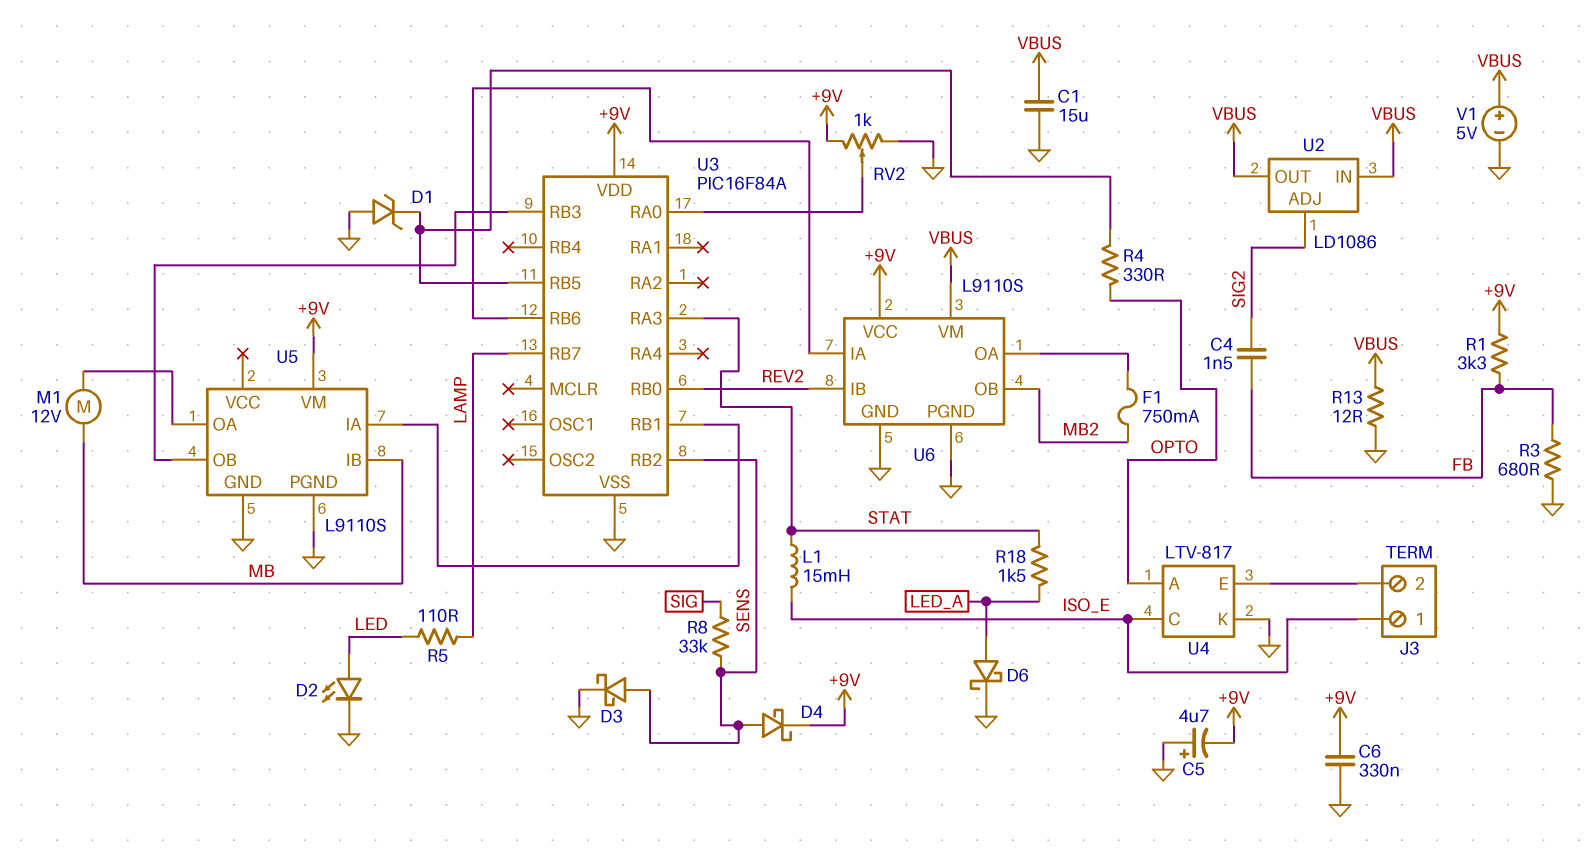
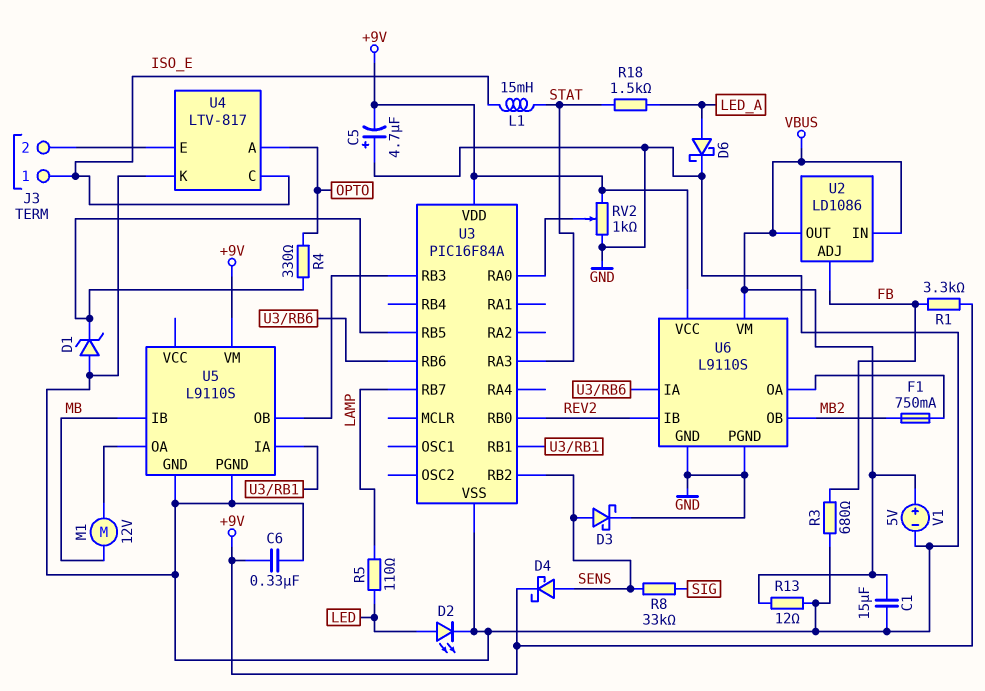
C4: 1.5nF (FB, SIG2) -> none
U2 pin ADJ: SIG2 -> FB

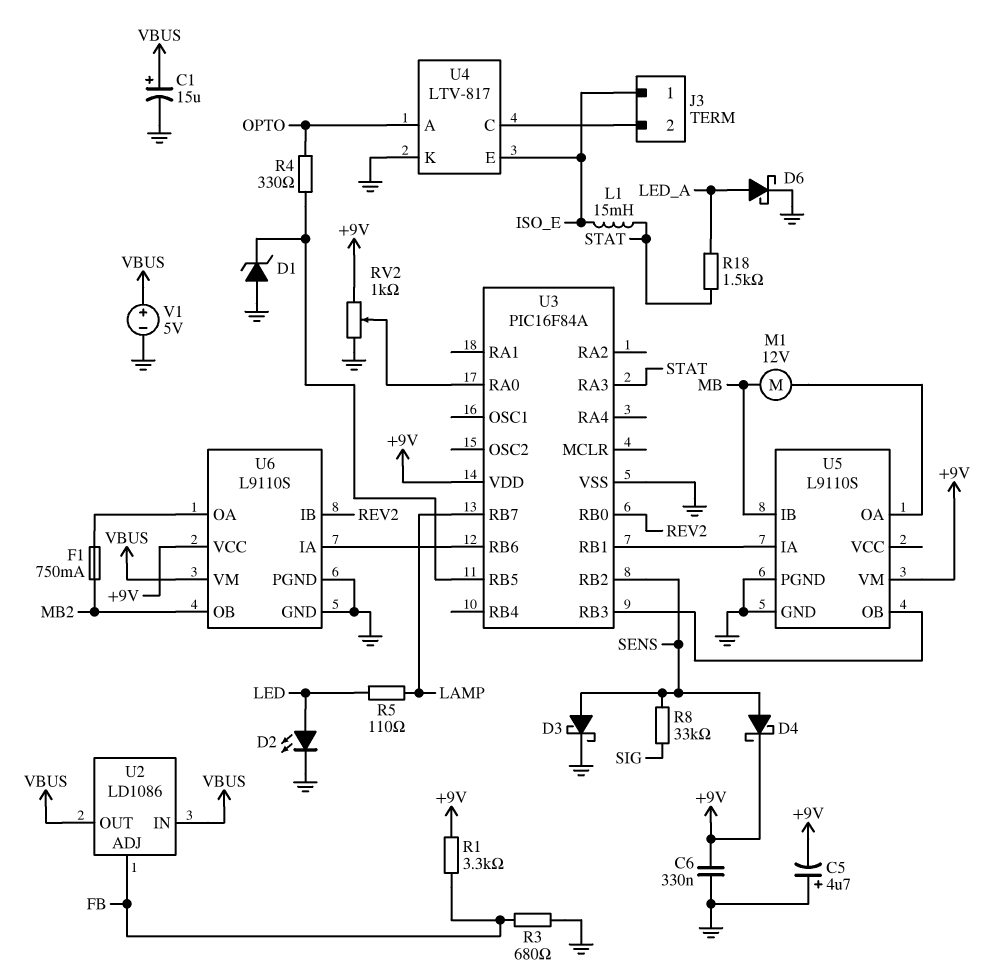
C1: 15uF (GND, VBUS) -> 15uF (plus VBUS, minus GND)
R13: 12 (GND, VBUS) -> none
U4 pin C: ISO_E -> J3/2
U4 pin E: J3/2 -> ISO_E

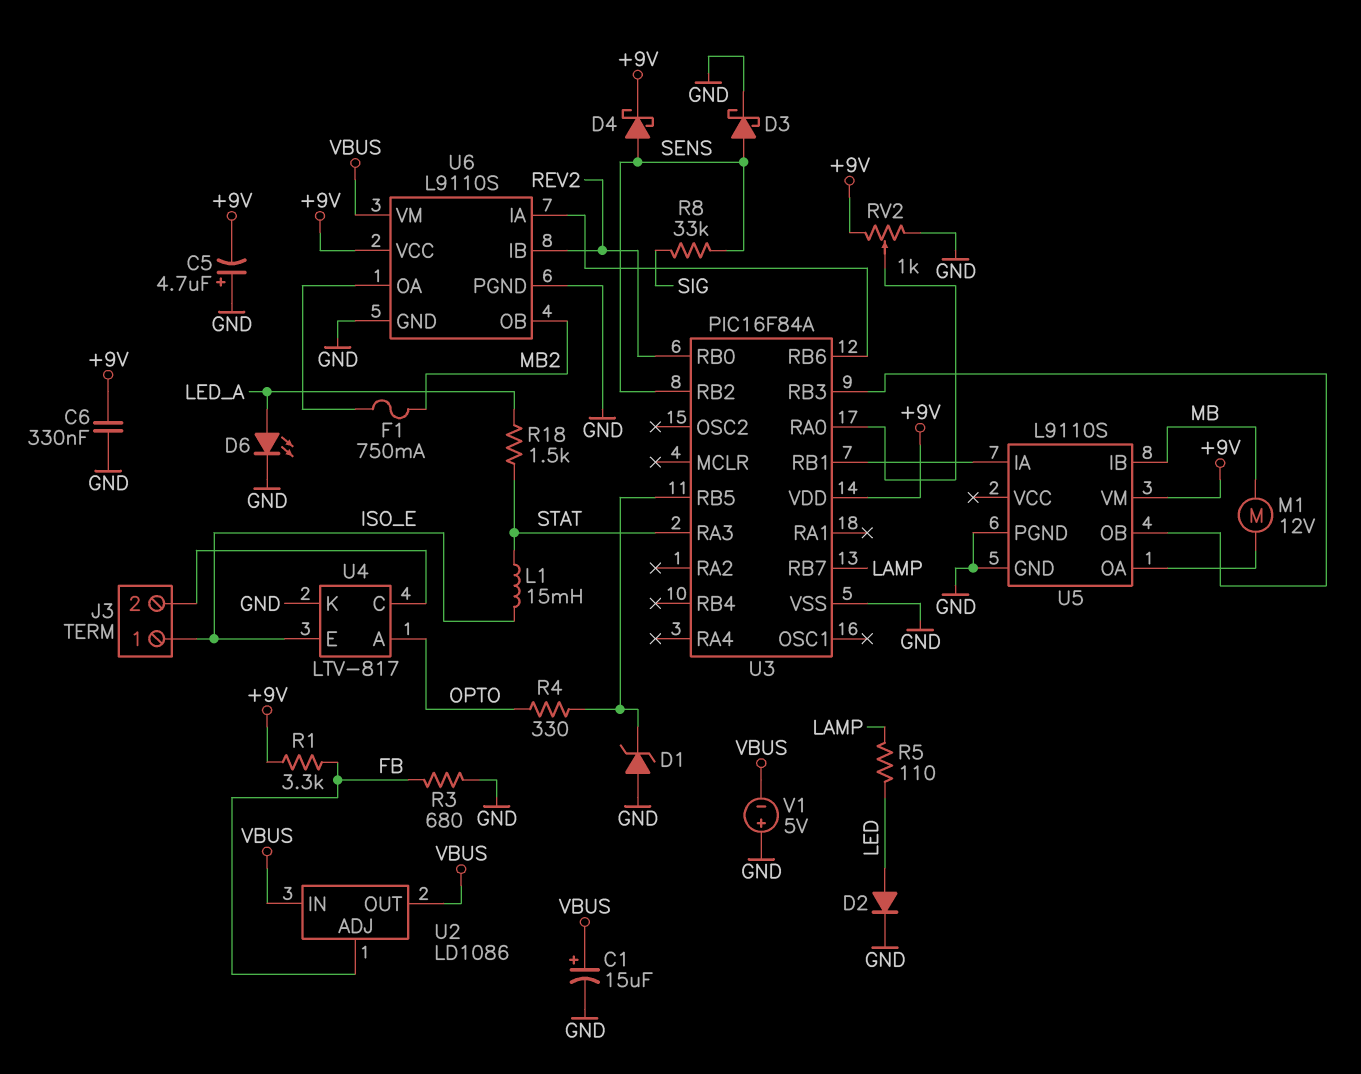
D2: LED (A LED, K GND) -> diode (A LED, K GND)
D6: schottky (A LED_A, K GND) -> LED (A LED_A, K GND)
V1: 5V (plus VBUS, minus GND) -> 5V (plus GND, minus VBUS)

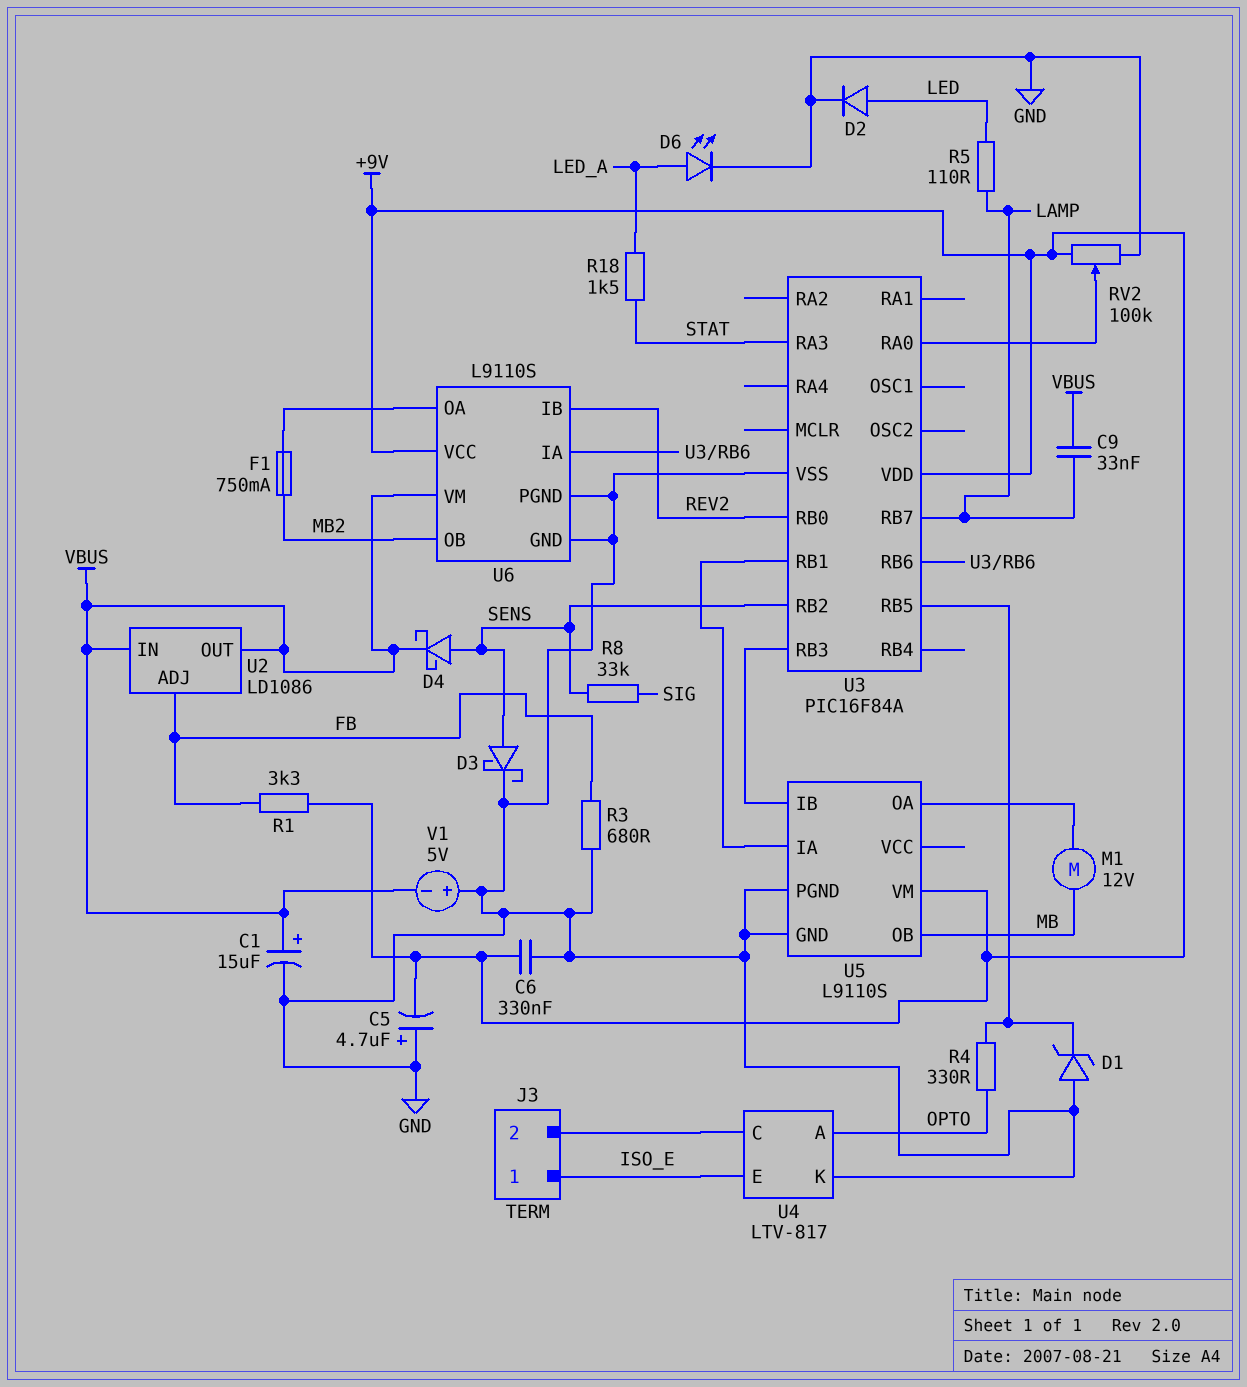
C9: none -> 33nF (LAMP, VBUS)
D4: schottky (A SENS, K +9V) -> schottky (A SENS, K VBUS)
L1: 15mH (ISO_E, STAT) -> none
RV2: 1k (+9V, GND, wiper U3/RA0) -> 100k (+9V, GND, wiper U3/RA0)
U5 pin IB: MB -> U3/RB3
U5 pin OB: U3/RB3 -> MB

